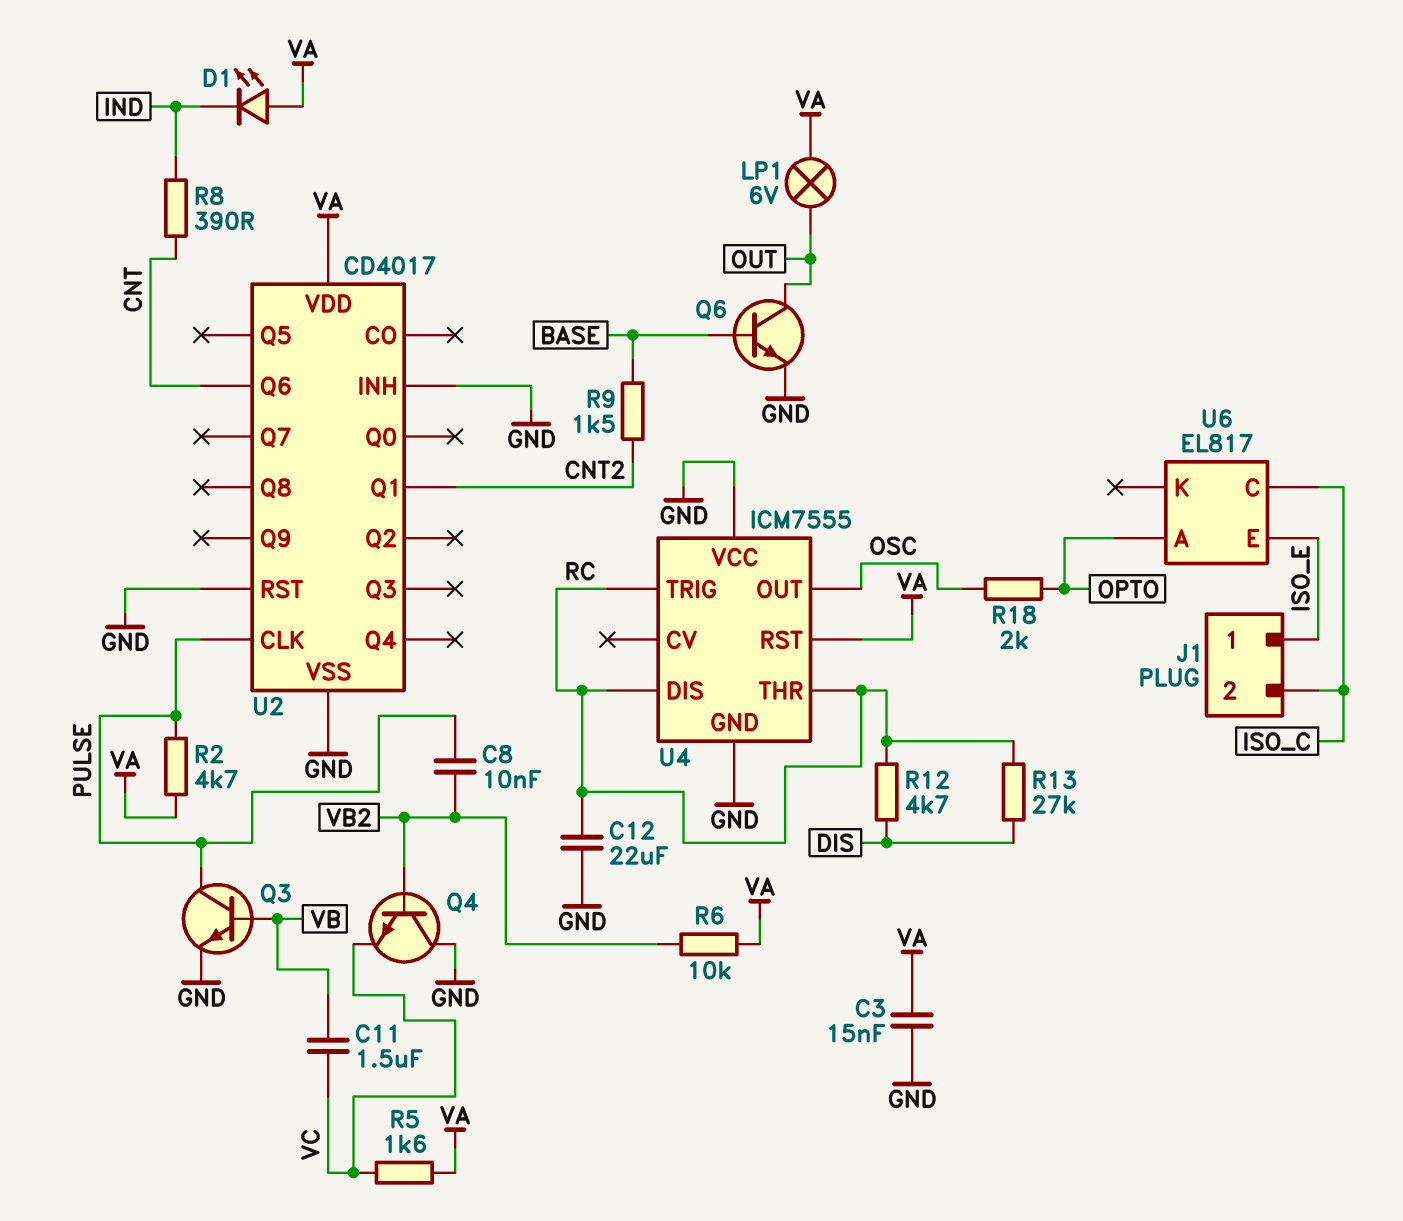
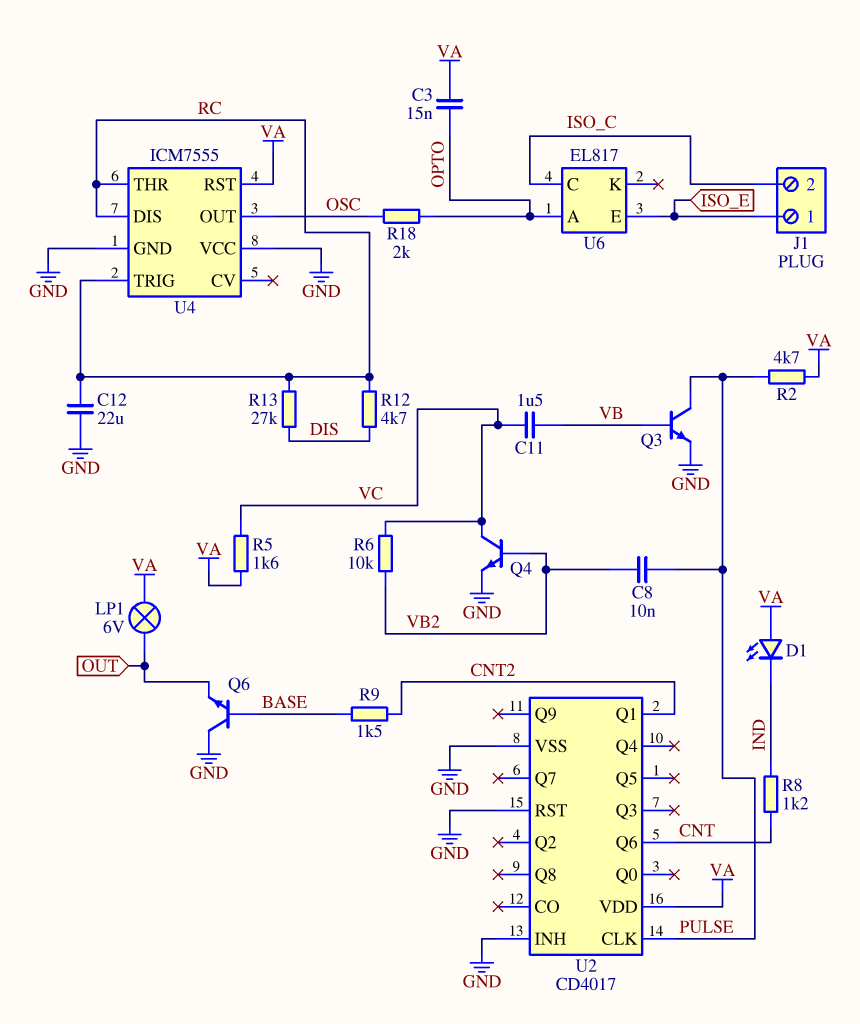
C3: 15nF (GND, VA) -> 15nF (OPTO, VA)
Q4: NPN (B VB2, C GND, E VC) -> NPN (B VB2, C VC, E GND)
Q6: NPN (B BASE, C OUT, E GND) -> NPN (B BASE, C GND, E OUT)
R6: 10k (VA, VB2) -> 10k (VB2, VC)
R8: 390 (CNT, IND) -> 1.2k (CNT, IND)

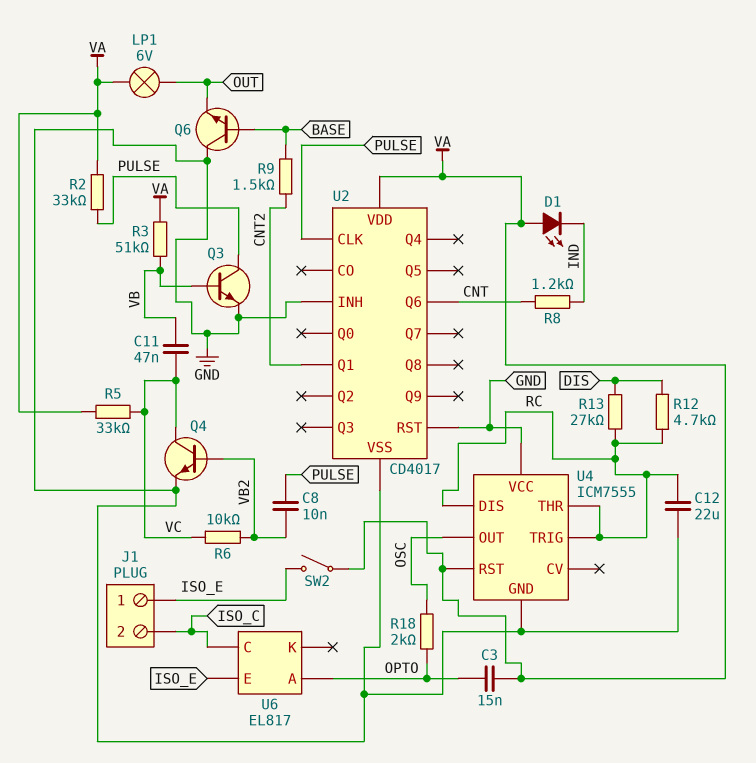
C11: 1.5uF (VB, VC) -> 47nF (VB, VC)
R2: 4.7k (PULSE, VA) -> 33k (PULSE, VA)
R3: none -> 51k (VA, VB)
R5: 1.6k (VA, VC) -> 33k (VA, VC)
SW2: none -> switch (ISO_E, VA)

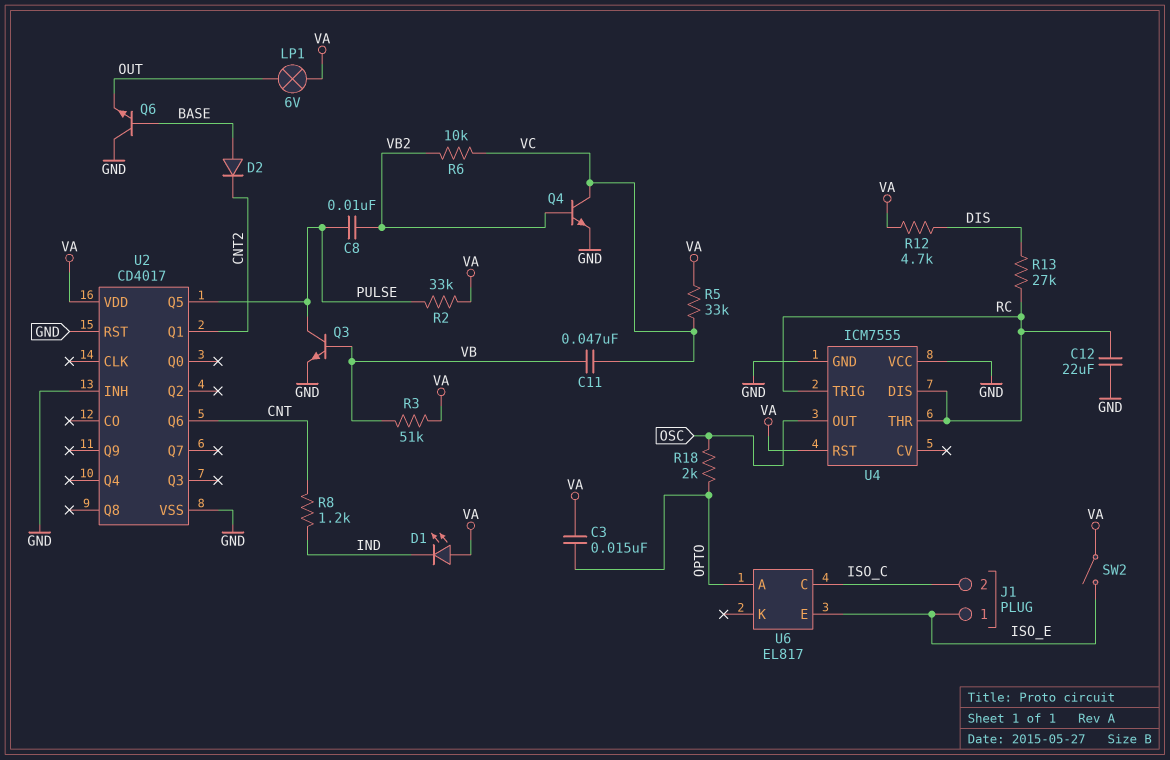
D2: none -> diode (A BASE, K CNT2)
R9: 1.5k (BASE, CNT2) -> none
R12: 4.7k (DIS, RC) -> 4.7k (DIS, VA)
U2 pin CLK: PULSE -> none
U2 pin Q5: none -> PULSE

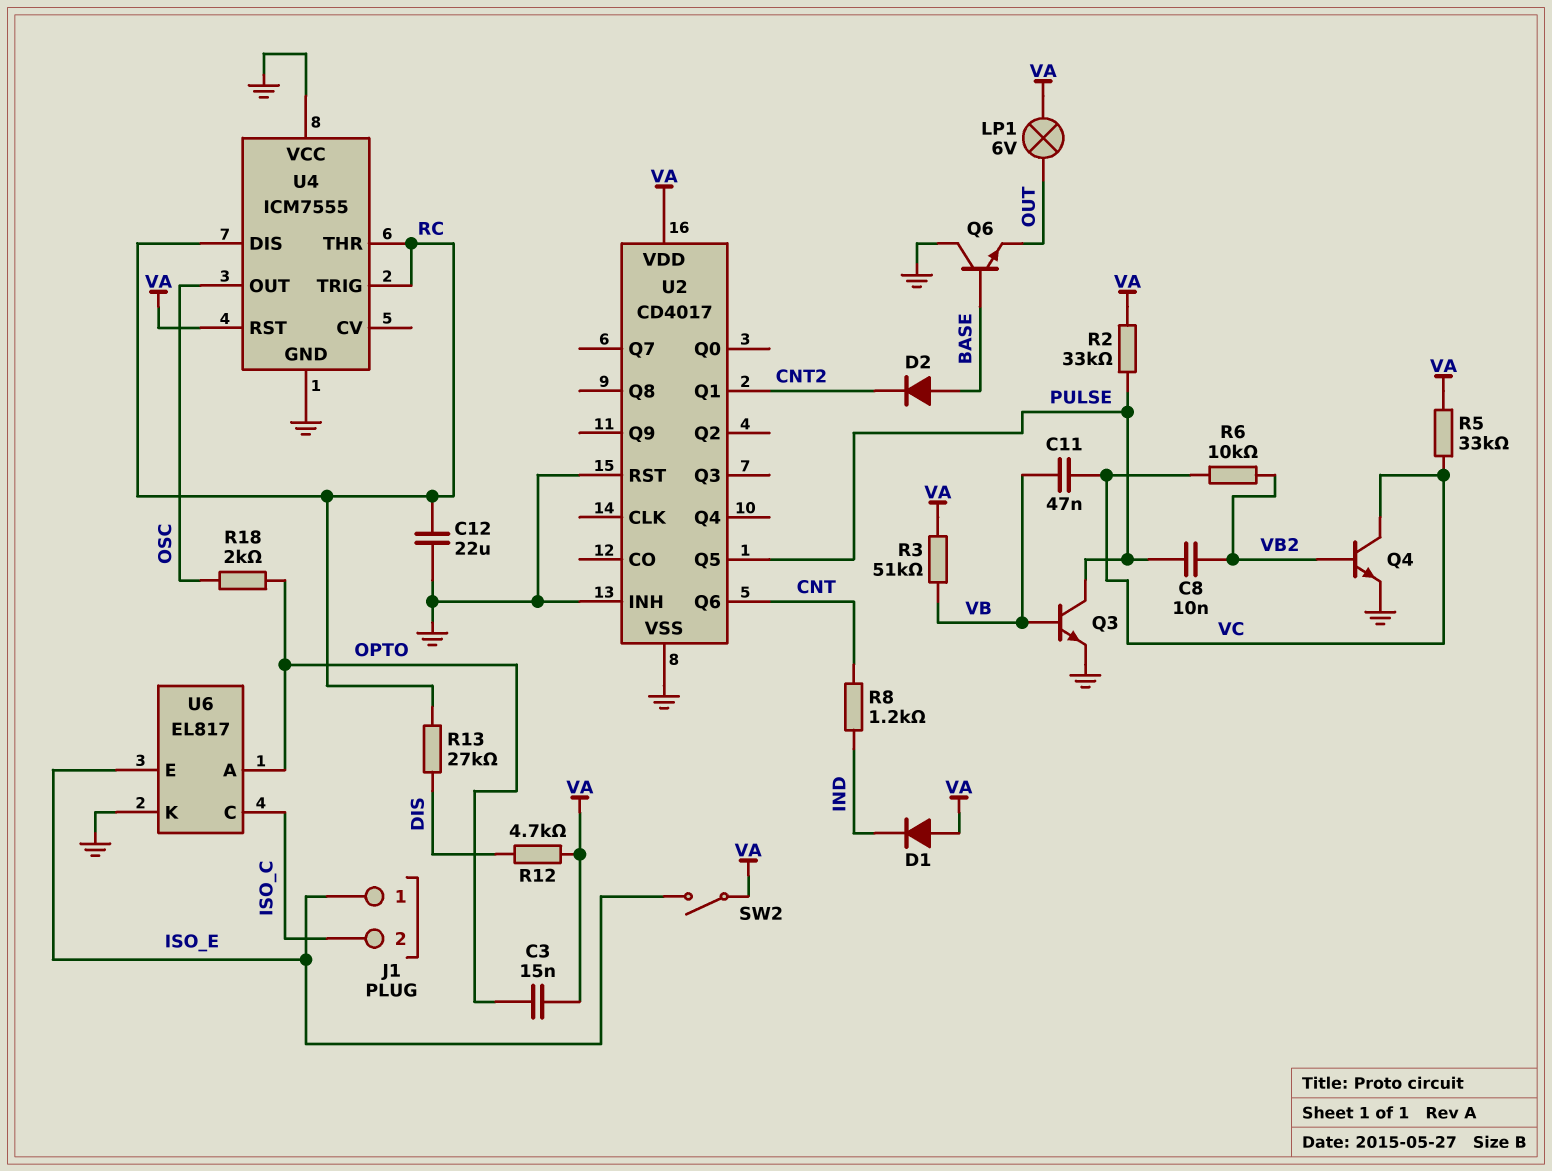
D1: LED (A VA, K IND) -> diode (A VA, K IND)
U6 pin K: none -> GND

